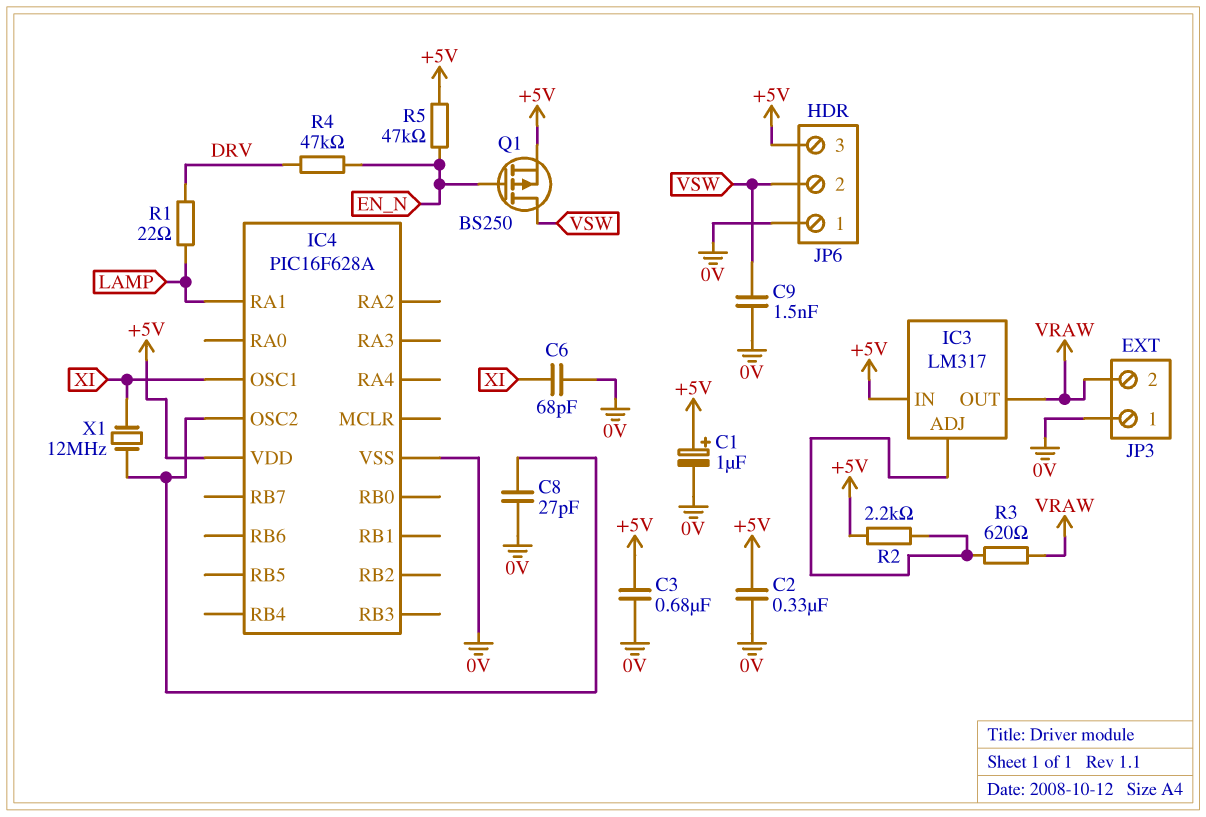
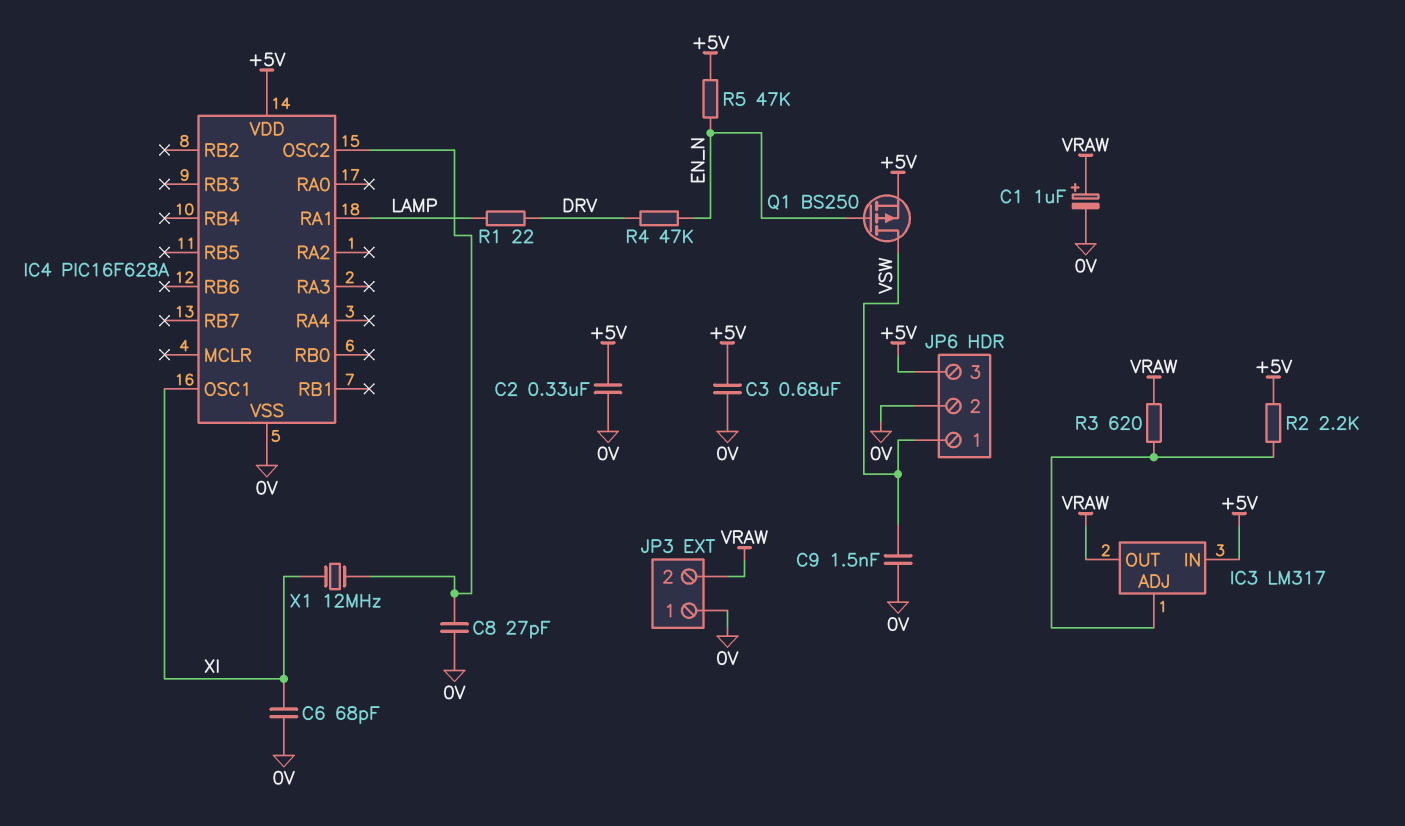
C1: 1uF (plus +5V, minus 0V) -> 1uF (plus VRAW, minus 0V)
JP6 pin 1: 0V -> VSW
JP6 pin 2: VSW -> 0V

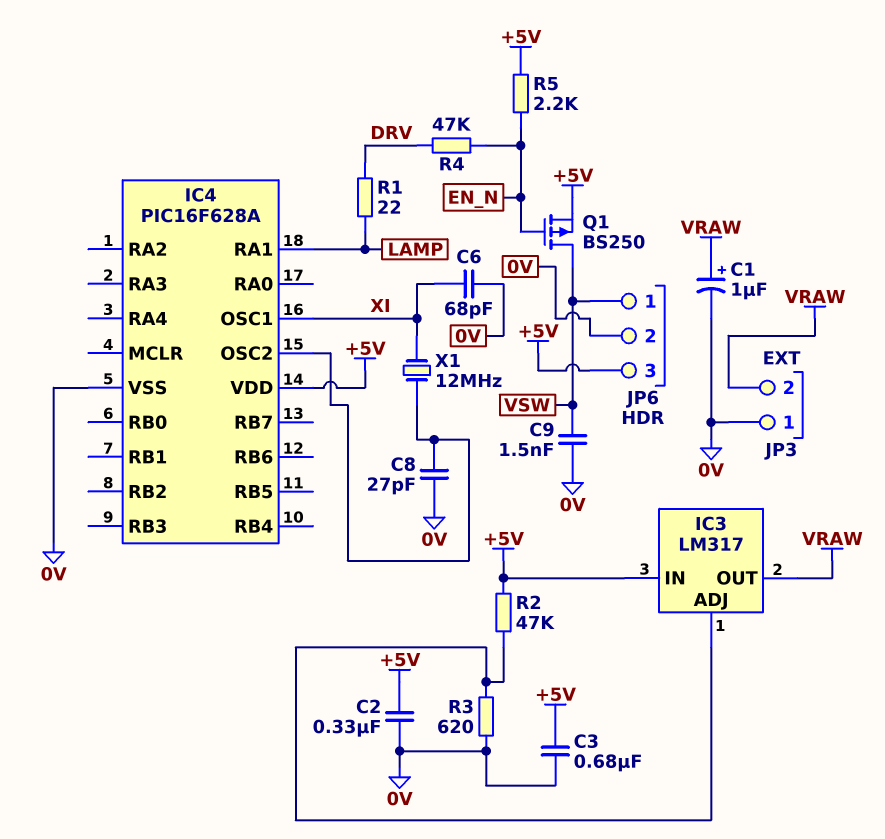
R2: 2.2k (+5V, IC3/ADJ) -> 47k (+5V, IC3/ADJ)
R3: 620 (IC3/ADJ, VRAW) -> 620 (0V, IC3/ADJ)
R5: 47k (+5V, EN_N) -> 2.2k (+5V, EN_N)

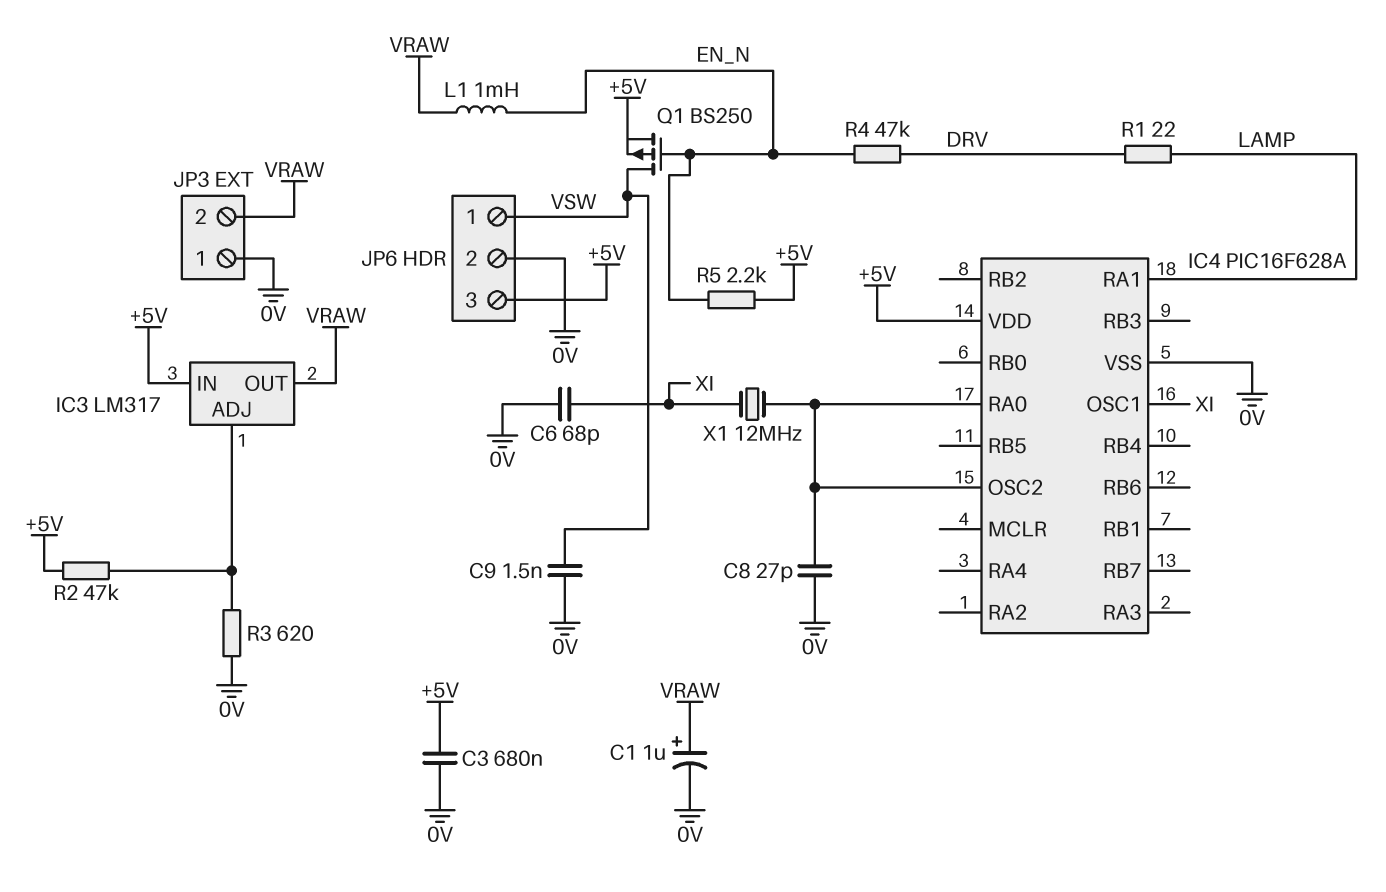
C2: 330nF (+5V, 0V) -> none
IC4 pin RA0: none -> IC4/OSC2
L1: none -> 1mH (EN_N, VRAW)

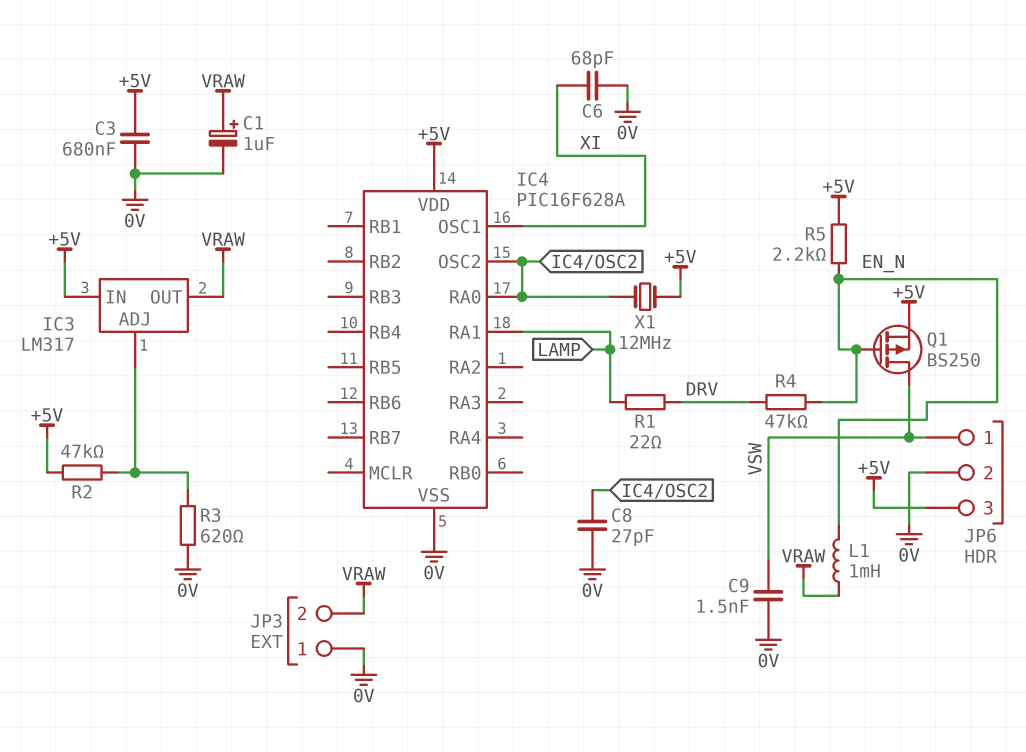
X1: 12MHz (IC4/OSC2, XI) -> 12MHz (+5V, IC4/OSC2)

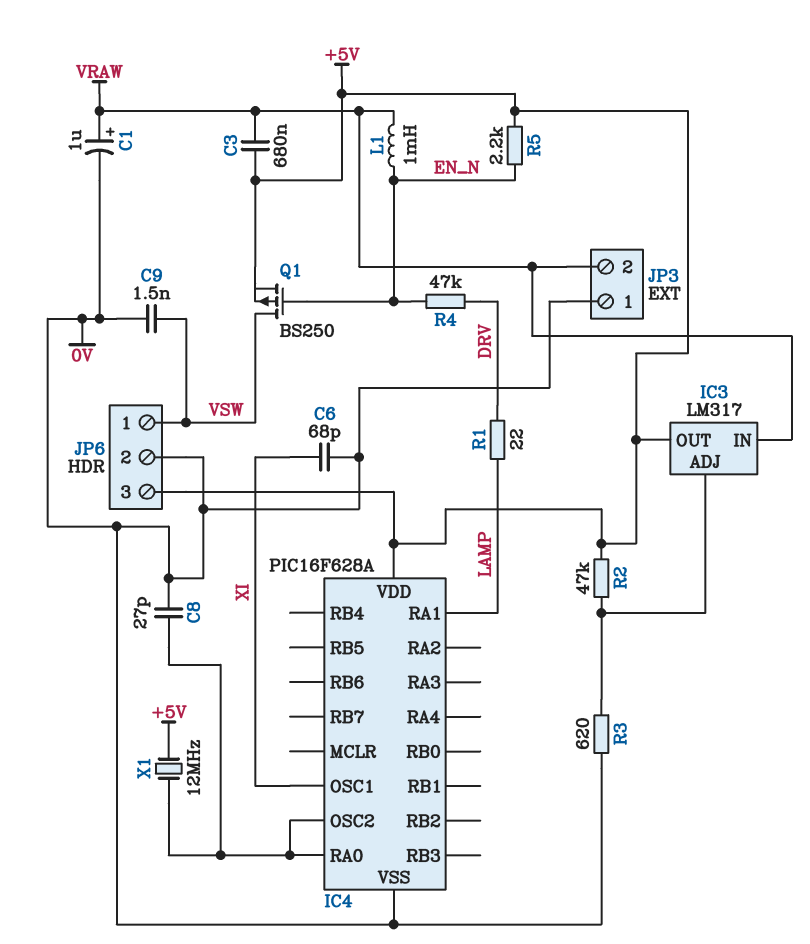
C3: 680nF (+5V, 0V) -> 680nF (+5V, VRAW)
IC3 pin IN: +5V -> VRAW
IC3 pin OUT: VRAW -> +5V

